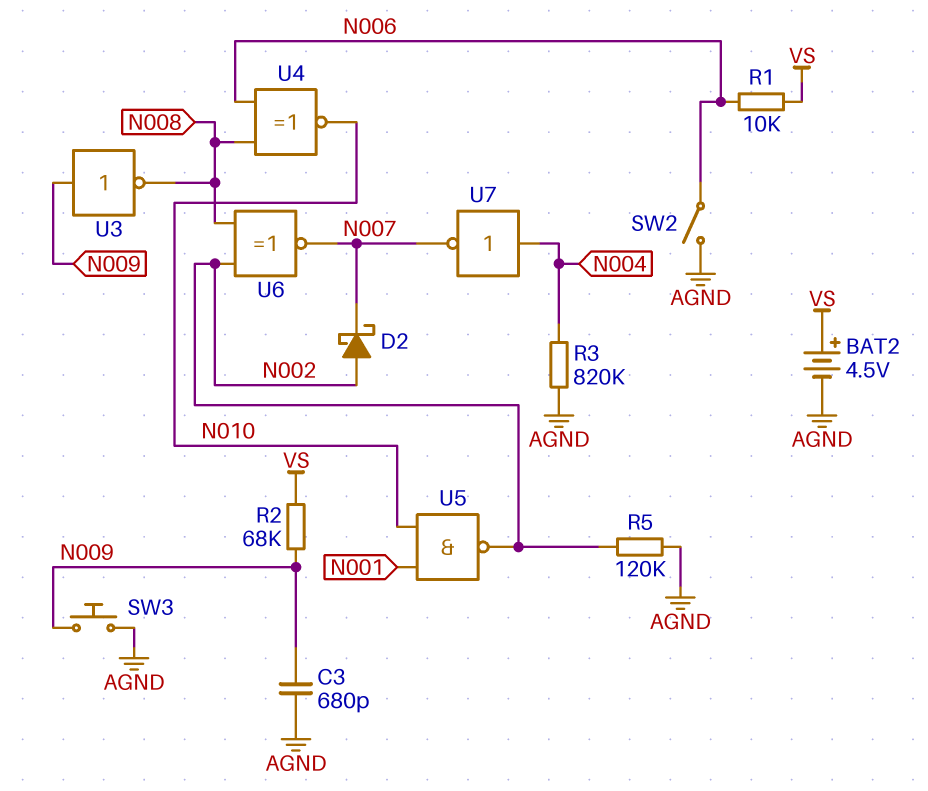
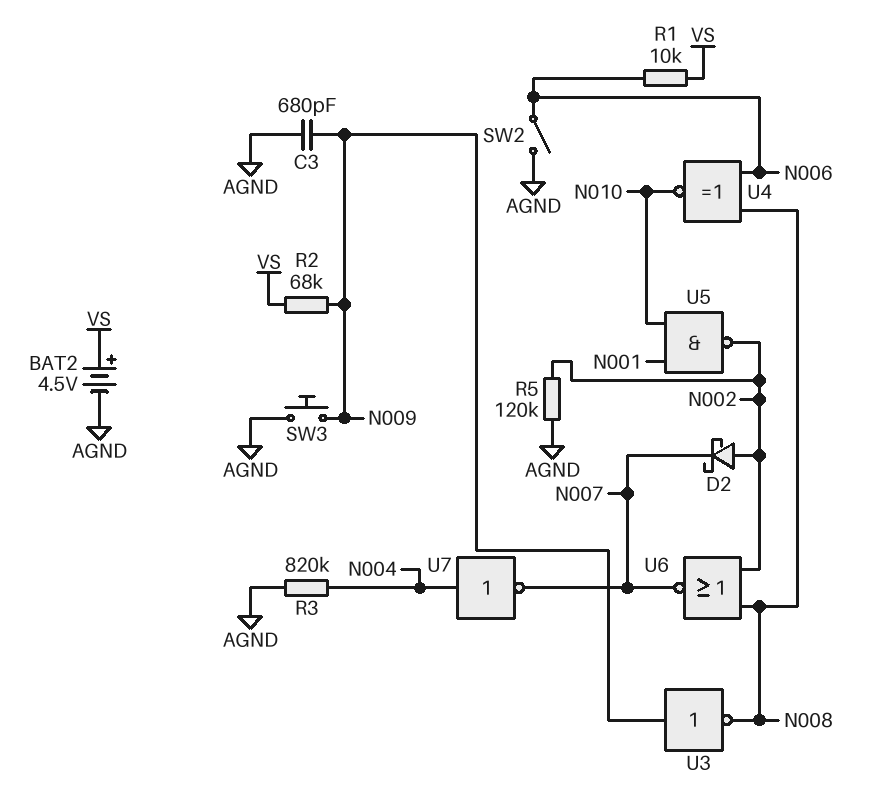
U6: XNOR (in N002, in N008, out N007) -> NOR (in N002, in N008, out N007)

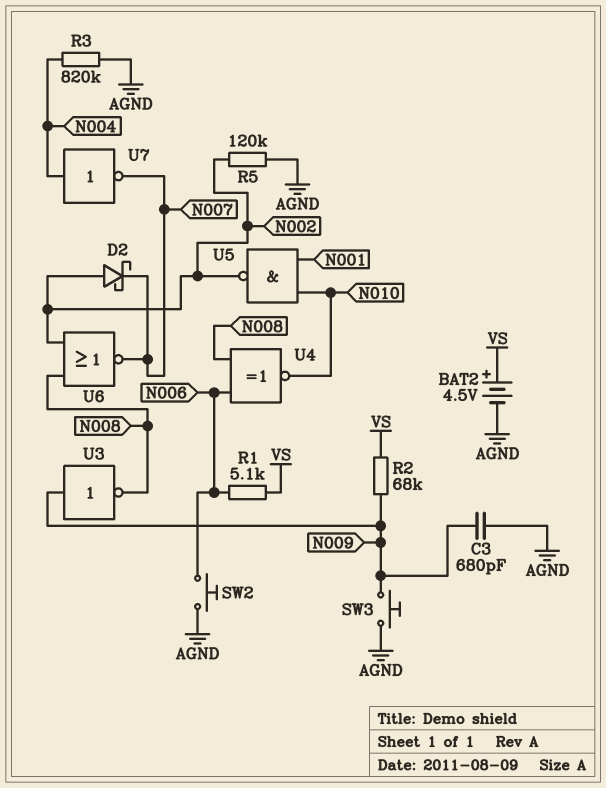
R1: 10k (N006, VS) -> 5.1k (N006, VS)
SW2: switch (AGND, N006) -> button (AGND, N006)

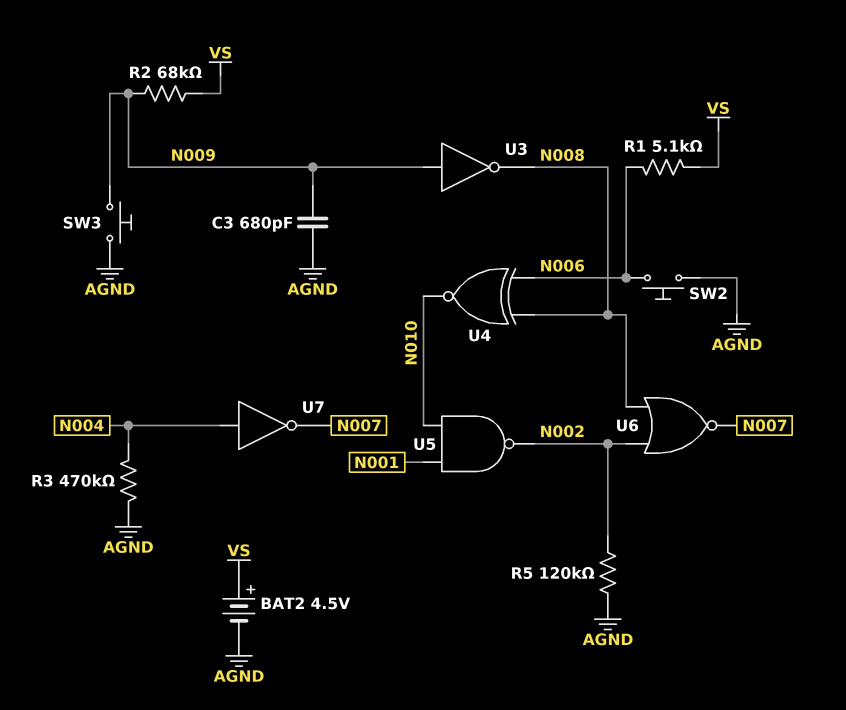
D2: schottky (A N002, K N007) -> none
R3: 820k (AGND, N004) -> 470k (AGND, N004)

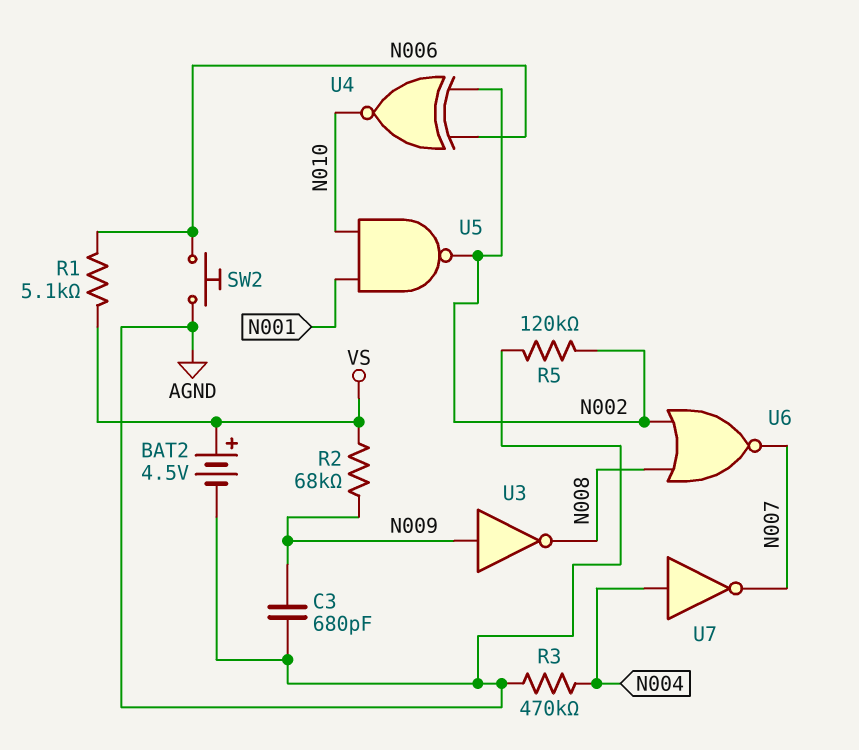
SW3: button (AGND, N009) -> none
U4: XNOR (in N006, in N008, out N010) -> XNOR (in N002, in N006, out N010)

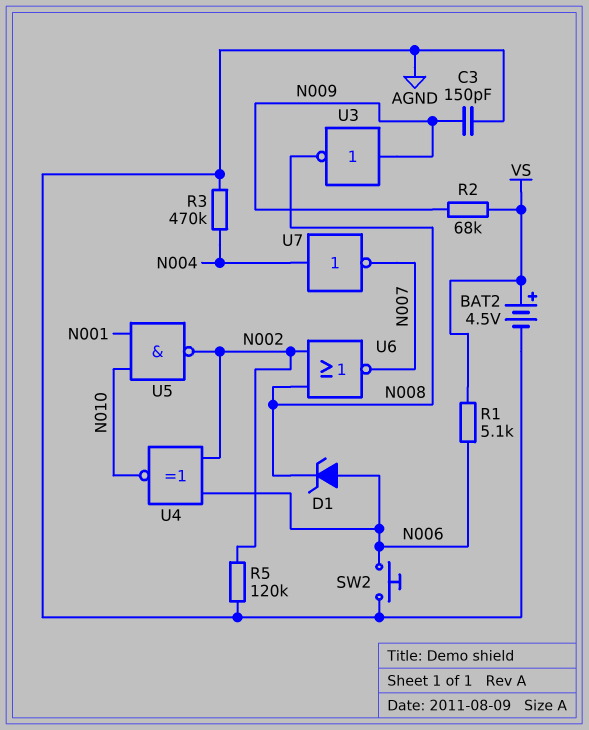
C3: 680pF (AGND, N009) -> 150pF (AGND, N009)
D1: none -> zener (A N006, K N008)

